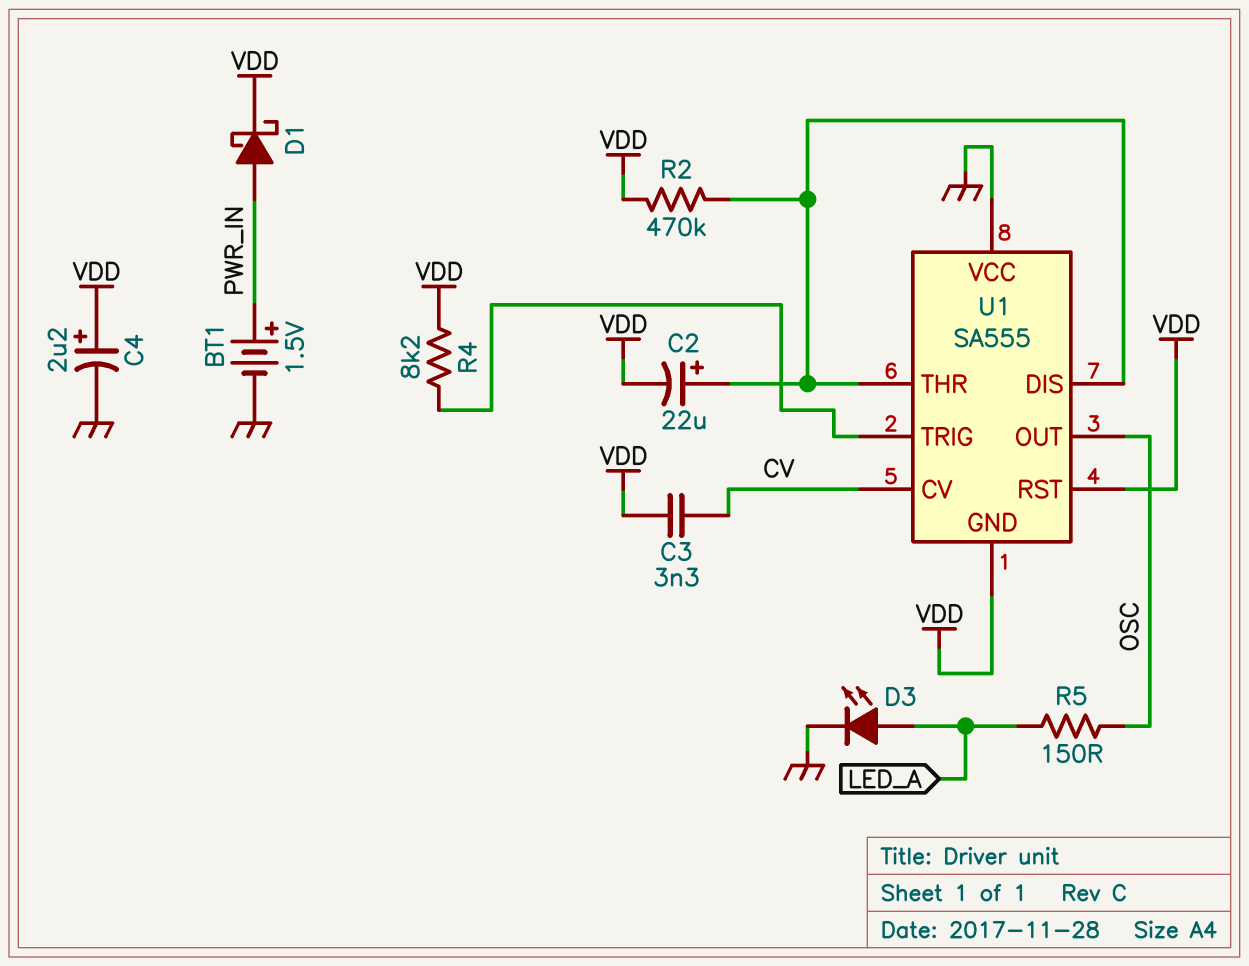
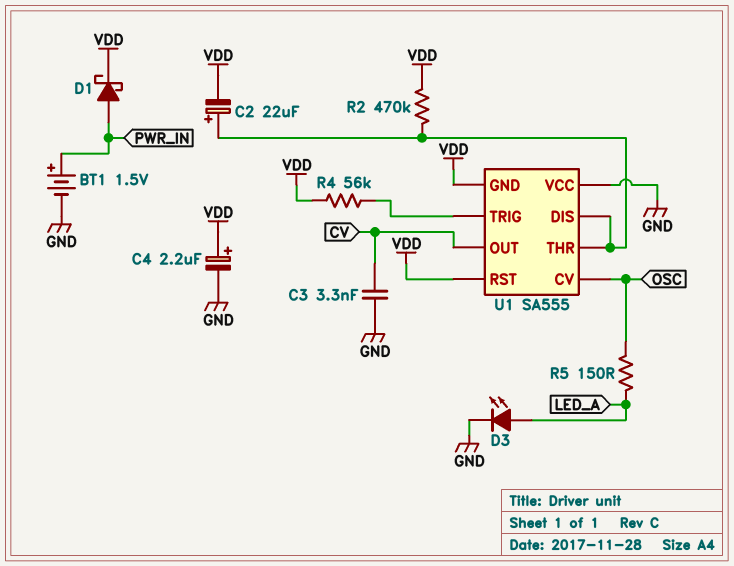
C3: 3.3nF (CV, VDD) -> 3.3nF (CV, GND)
R4: 8.2k (U1/TRIG, VDD) -> 56k (U1/TRIG, VDD)
U1 pin CV: CV -> OSC
U1 pin OUT: OSC -> CV

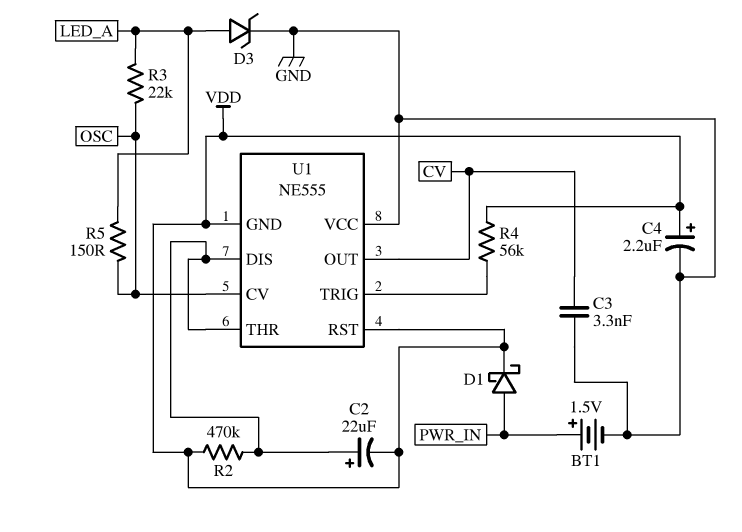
D3: LED (A LED_A, K GND) -> zener (A LED_A, K GND)
R3: none -> 22k (LED_A, OSC)
U1: SA555 -> NE555

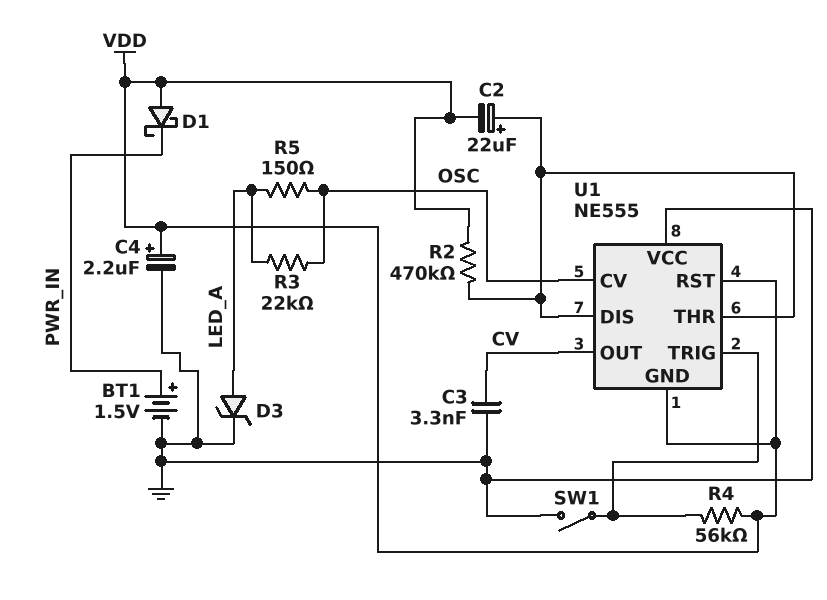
D1: schottky (A PWR_IN, K VDD) -> schottky (A VDD, K PWR_IN)
SW1: none -> switch (GND, U1/TRIG)

